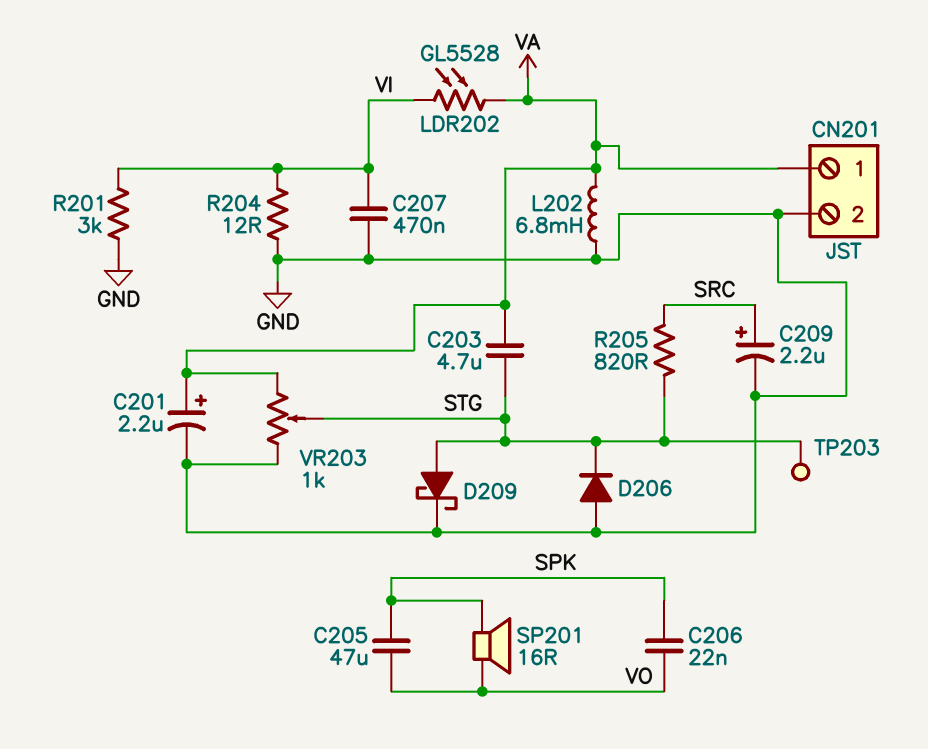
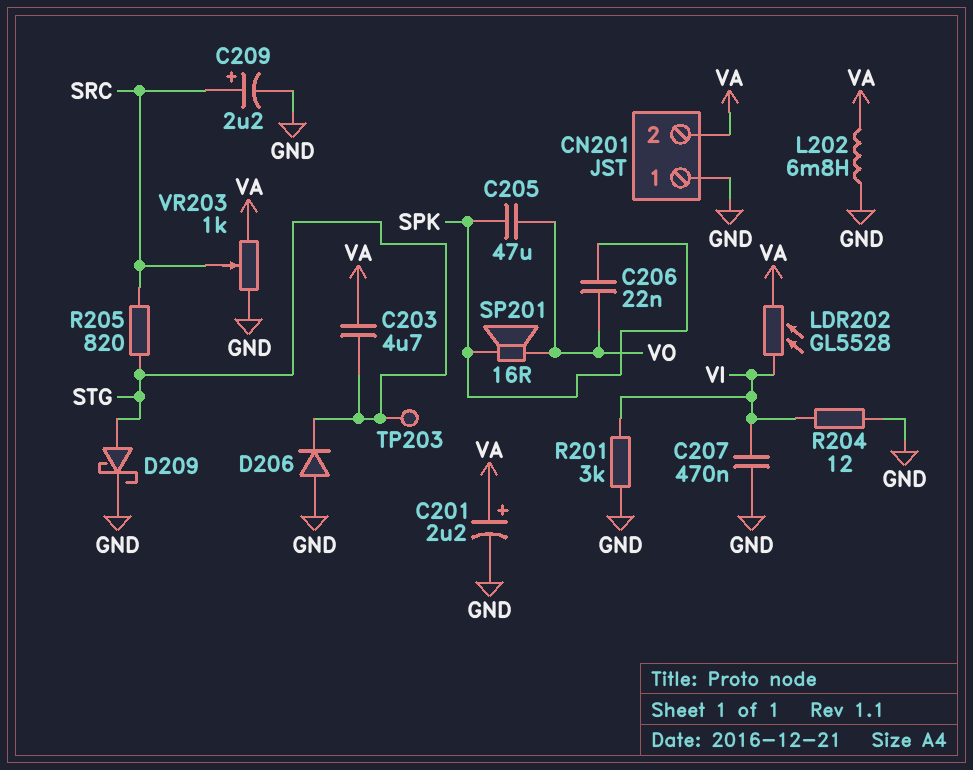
CN201 pin 1: VA -> GND
CN201 pin 2: GND -> VA
VR203: 1k (GND, VA, wiper STG) -> 1k (GND, VA, wiper SRC)

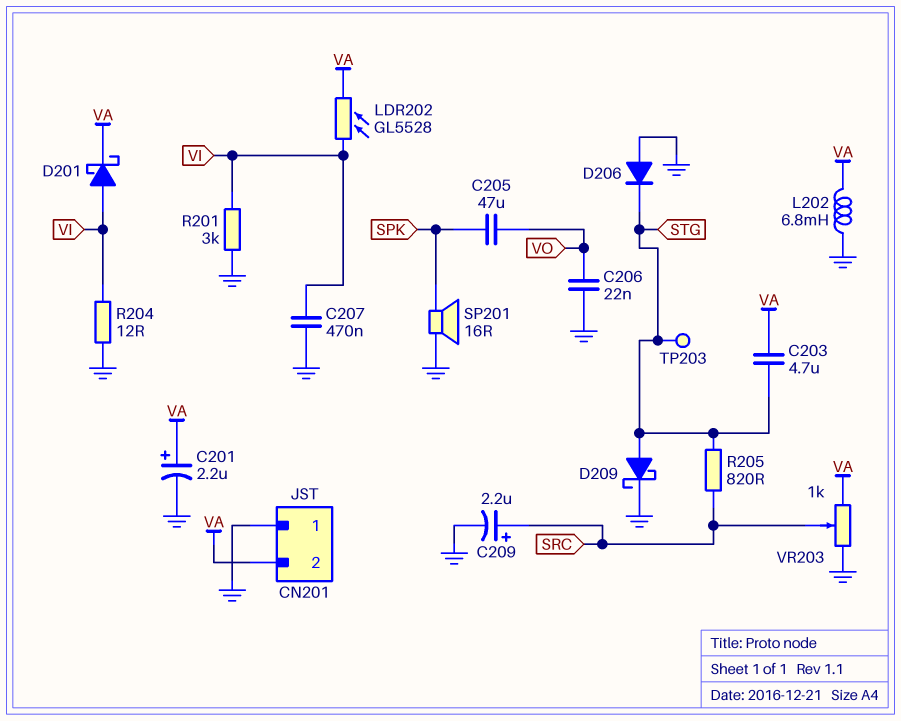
C206: 22nF (SPK, VO) -> 22nF (GND, VO)
D201: none -> schottky (A VI, K VA)
SP201: speaker 16R (SPK, VO) -> speaker 16R (GND, SPK)

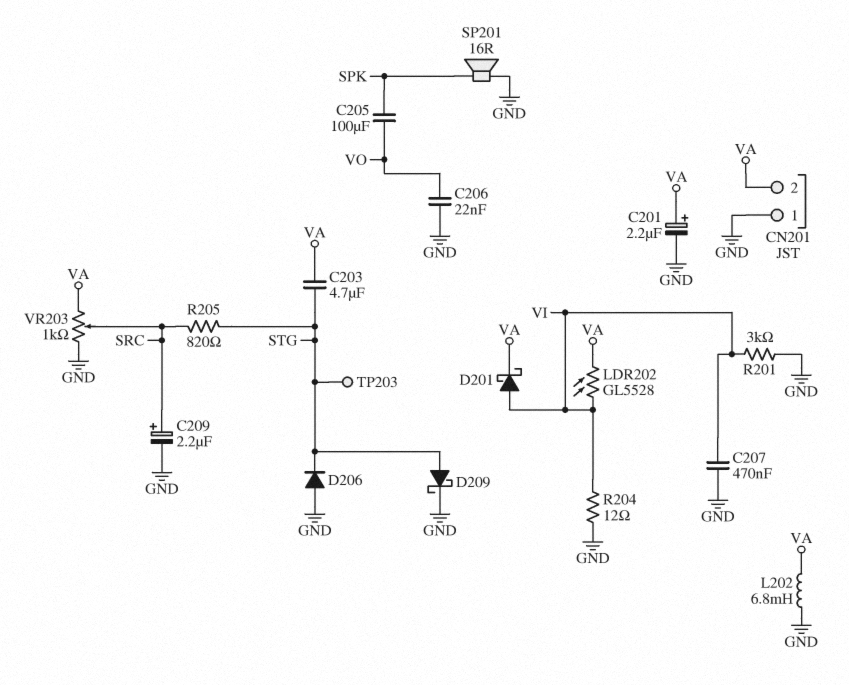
C205: 47uF (SPK, VO) -> 100uF (SPK, VO)

